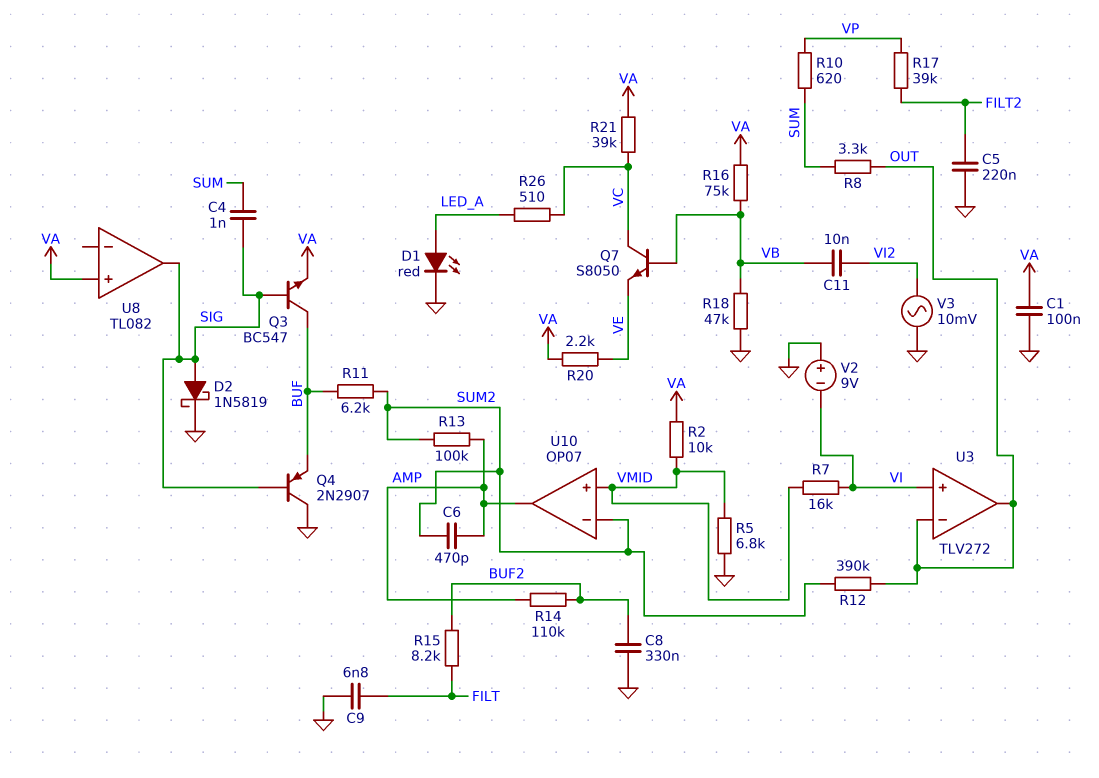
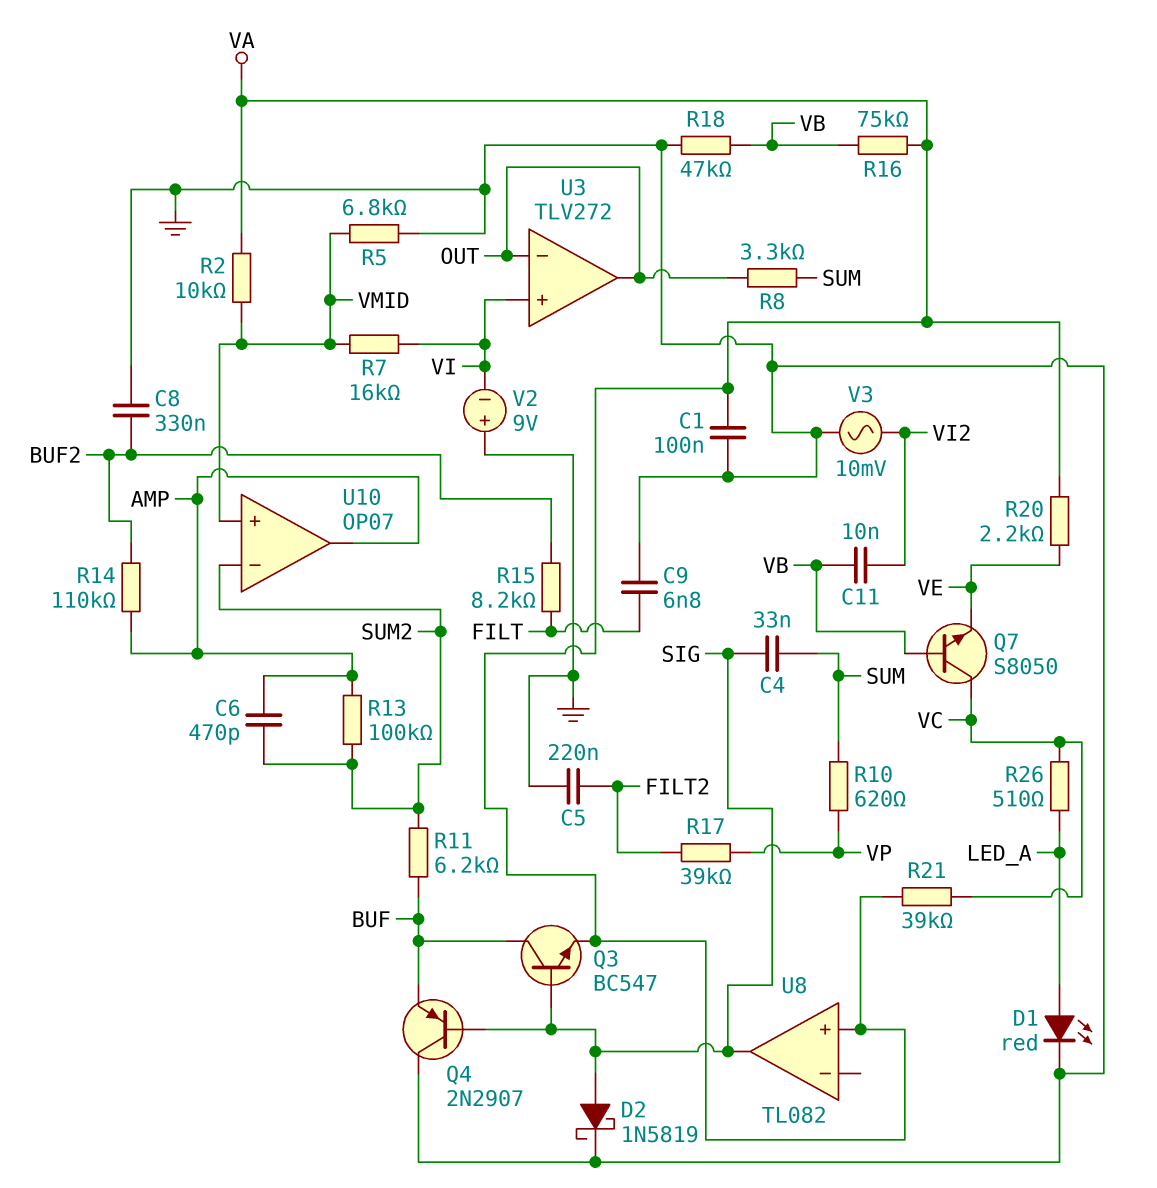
C4: 1nF (SIG, SUM) -> 33nF (SIG, SUM)
R12: 390k (OUT, SUM2) -> none

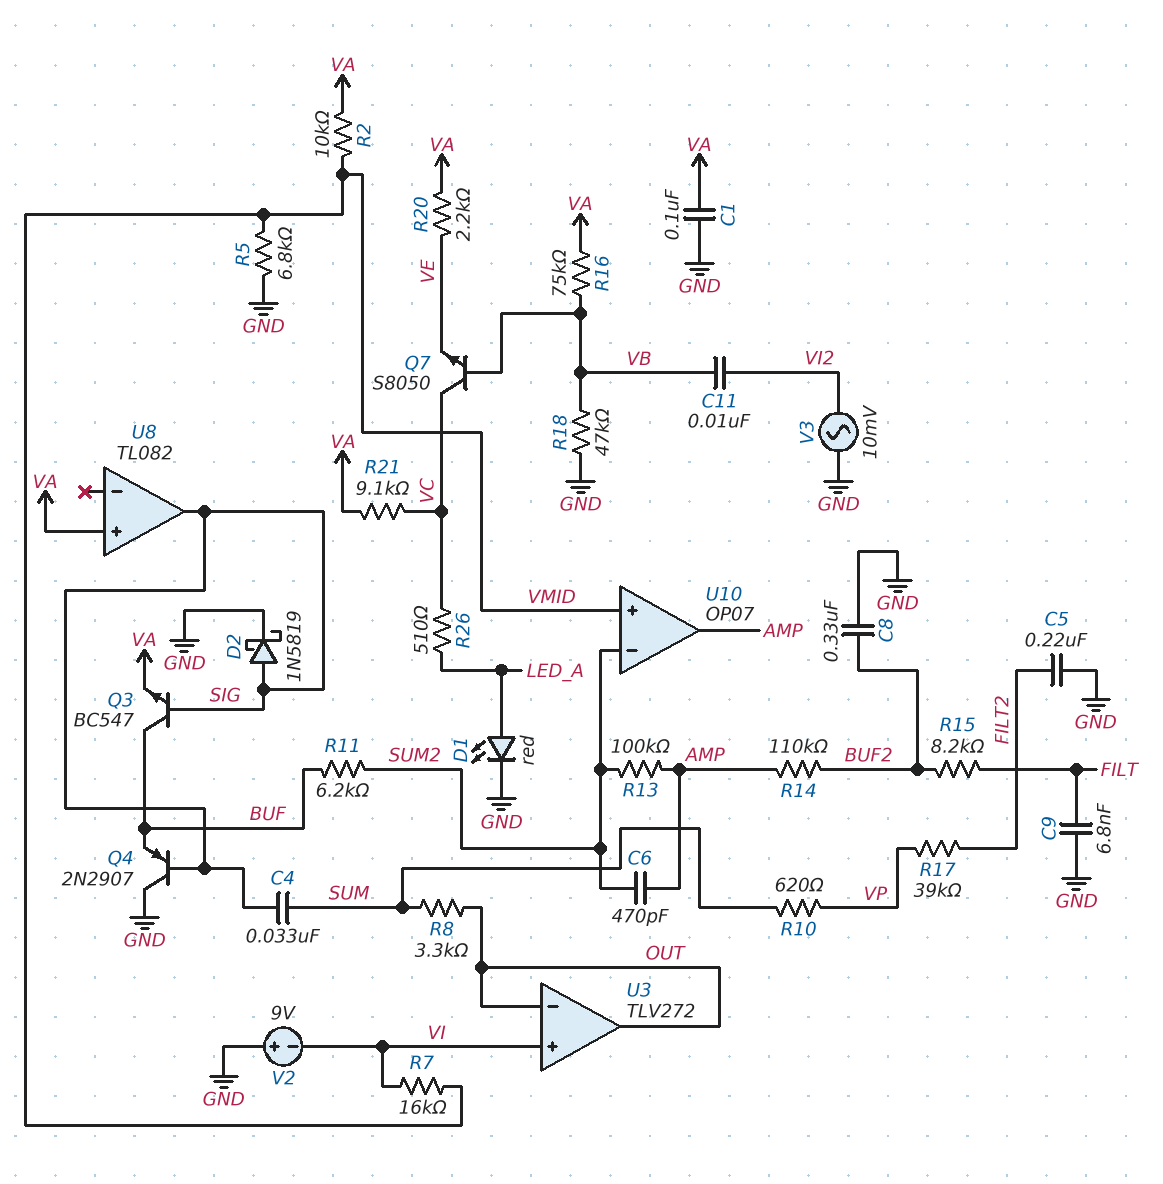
R21: 39k (VA, VC) -> 9.1k (VA, VC)

